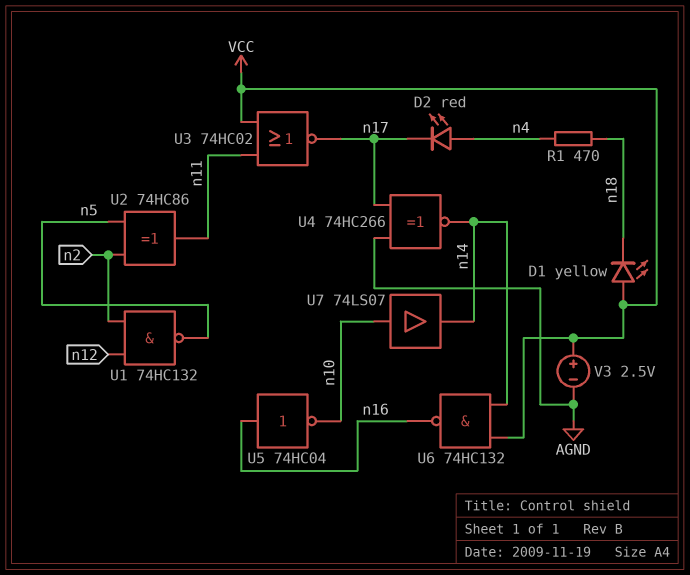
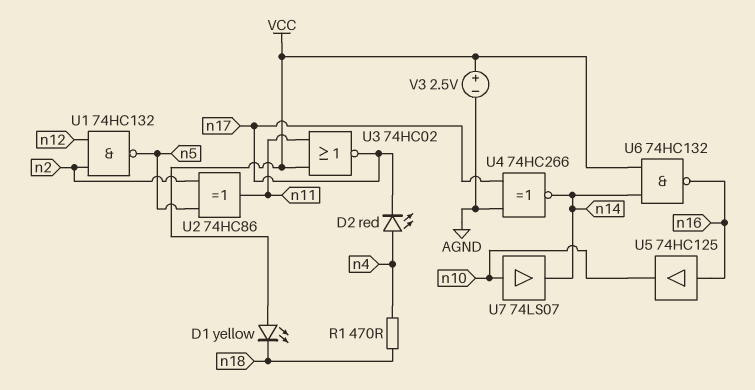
U5: NOT 74HC04 (in n16, out n10) -> buffer 74HC125 (in n16, out n10)

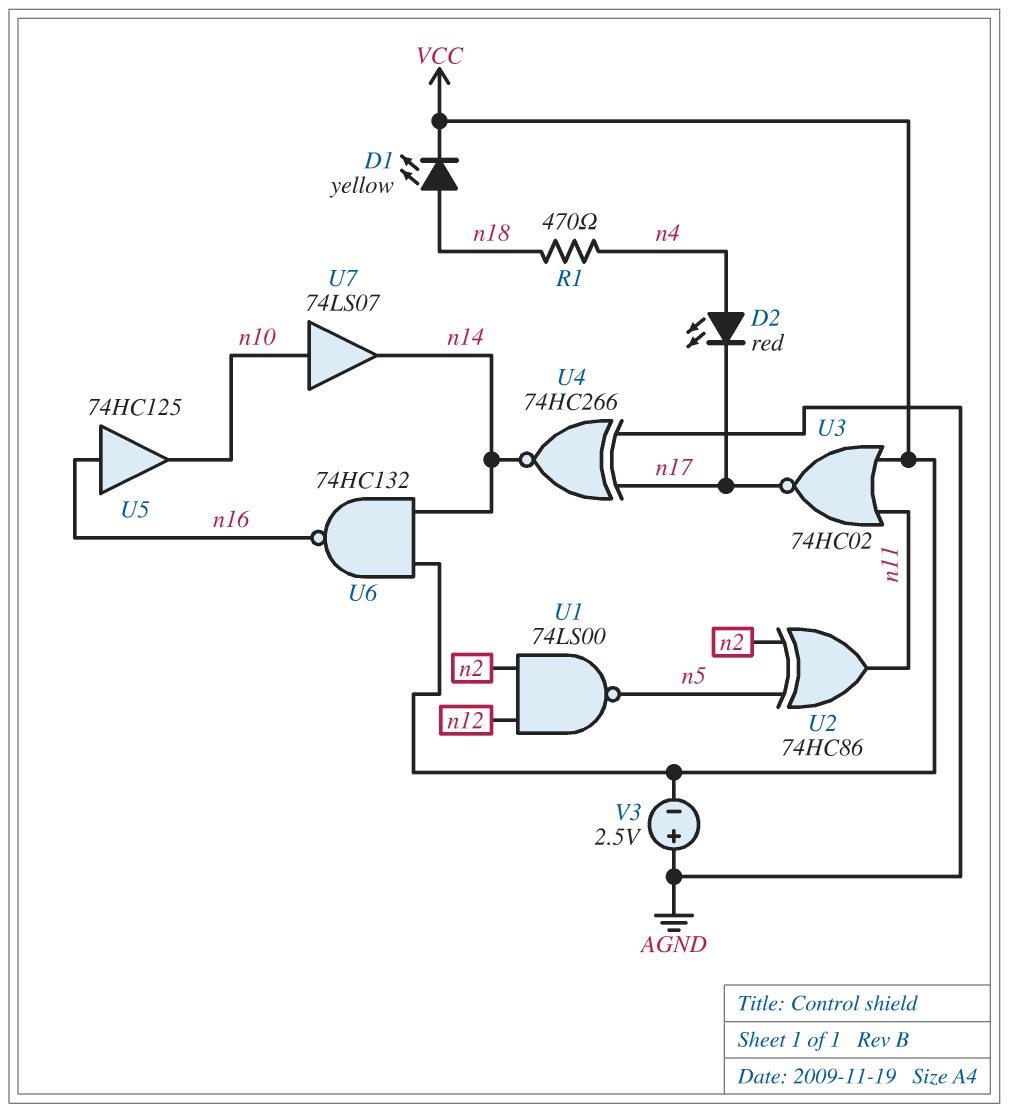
D1: LED yellow (A VCC, K n18) -> LED yellow (A n18, K VCC)
U1: NAND 74HC132 (in n2, in n12, out n5) -> NAND 74LS00 (in n2, in n12, out n5)
V3: 2.5V (plus VCC, minus AGND) -> 2.5V (plus AGND, minus VCC)

